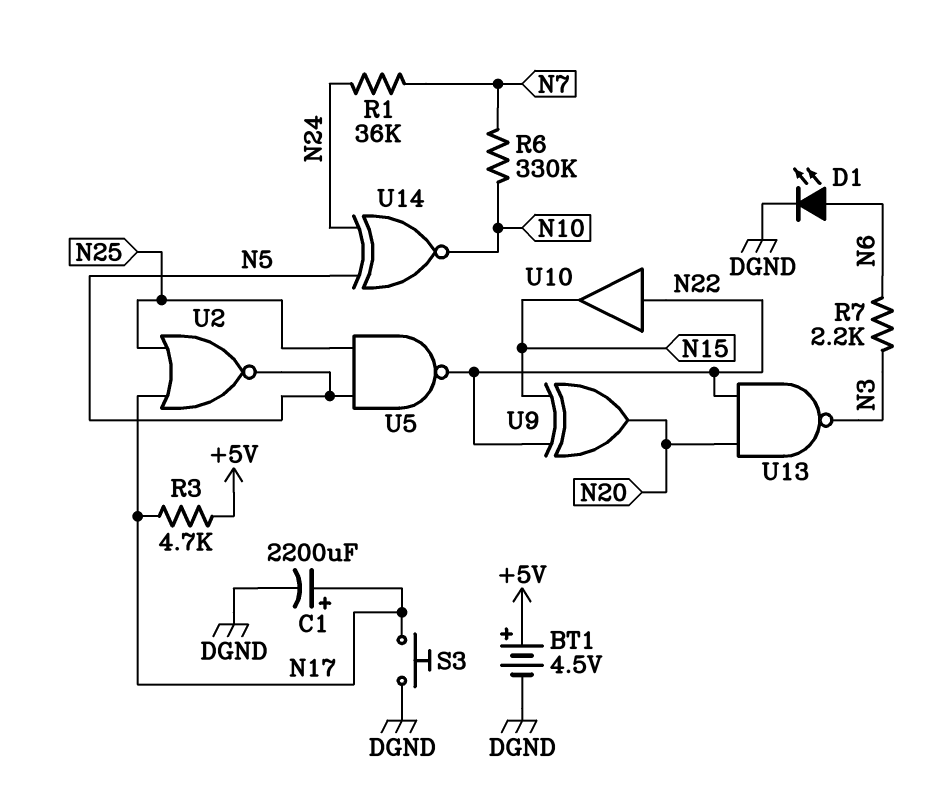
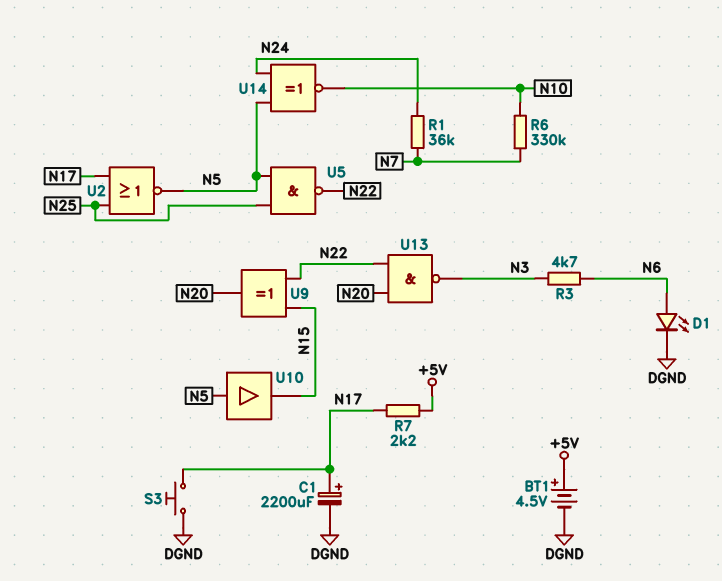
R3: 4.7k (+5V, N17) -> 4.7k (N3, N6)
R7: 2.2k (N3, N6) -> 2.2k (+5V, N17)
U10: buffer (in N22, out N15) -> buffer (in N5, out N15)

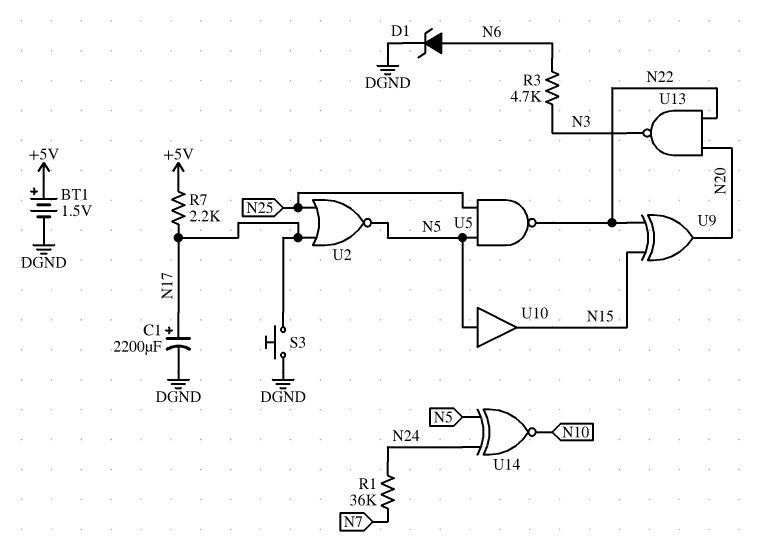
BT1: 4.5V (plus +5V, minus DGND) -> 1.5V (plus +5V, minus DGND)
D1: LED (A N6, K DGND) -> zener (A N6, K DGND)
R6: 330k (N7, N10) -> none

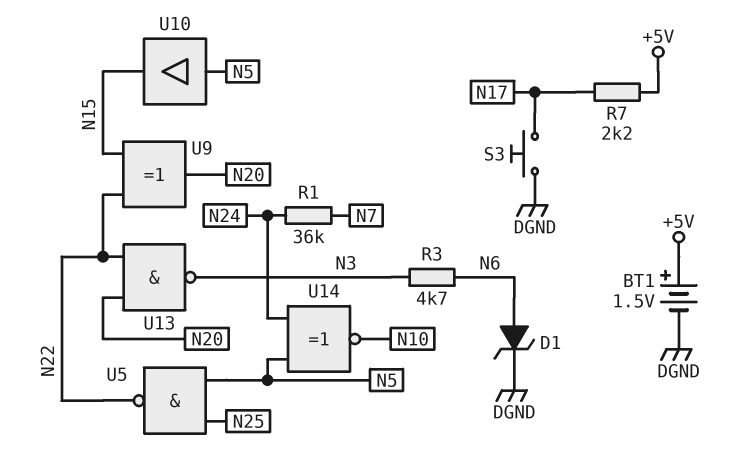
C1: 2200uF (plus N17, minus DGND) -> none
U2: NOR (in N17, in N25, out N5) -> none

